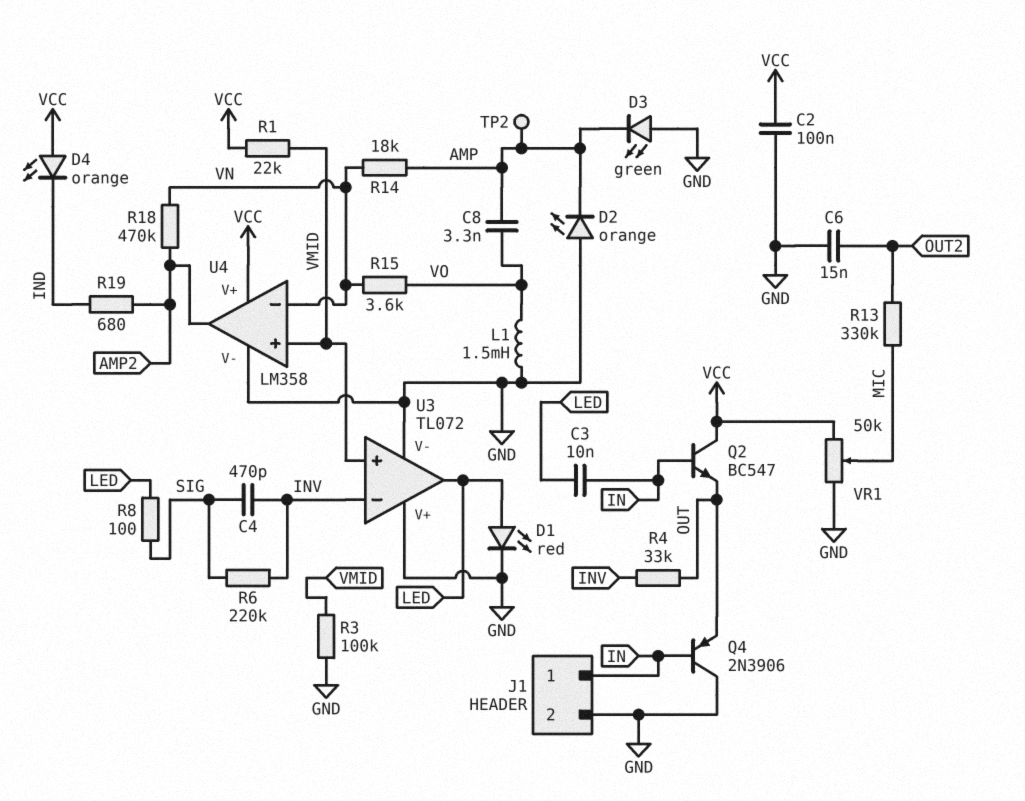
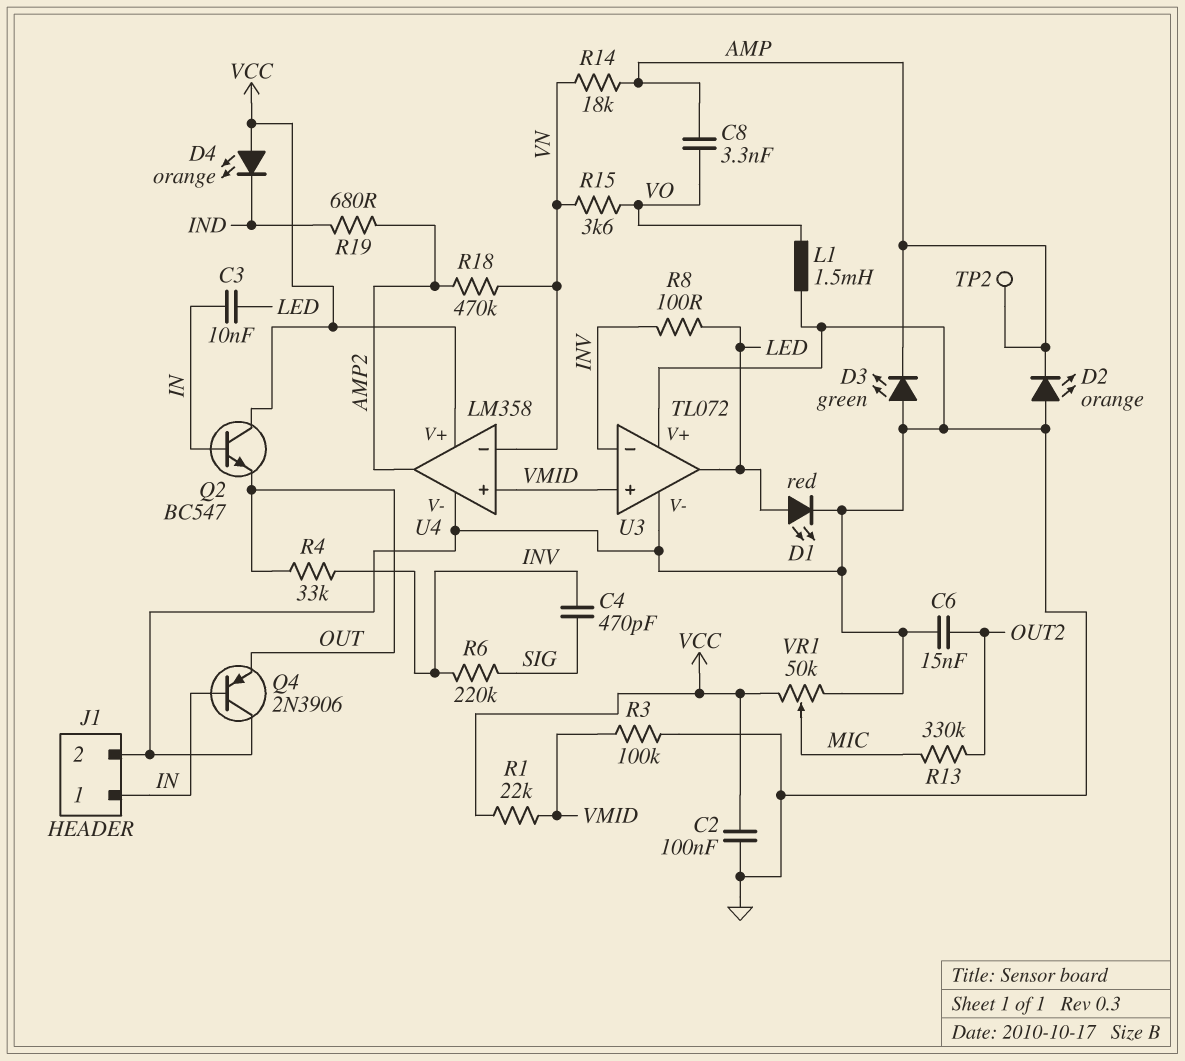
R8: 100 (LED, SIG) -> 100 (INV, LED)

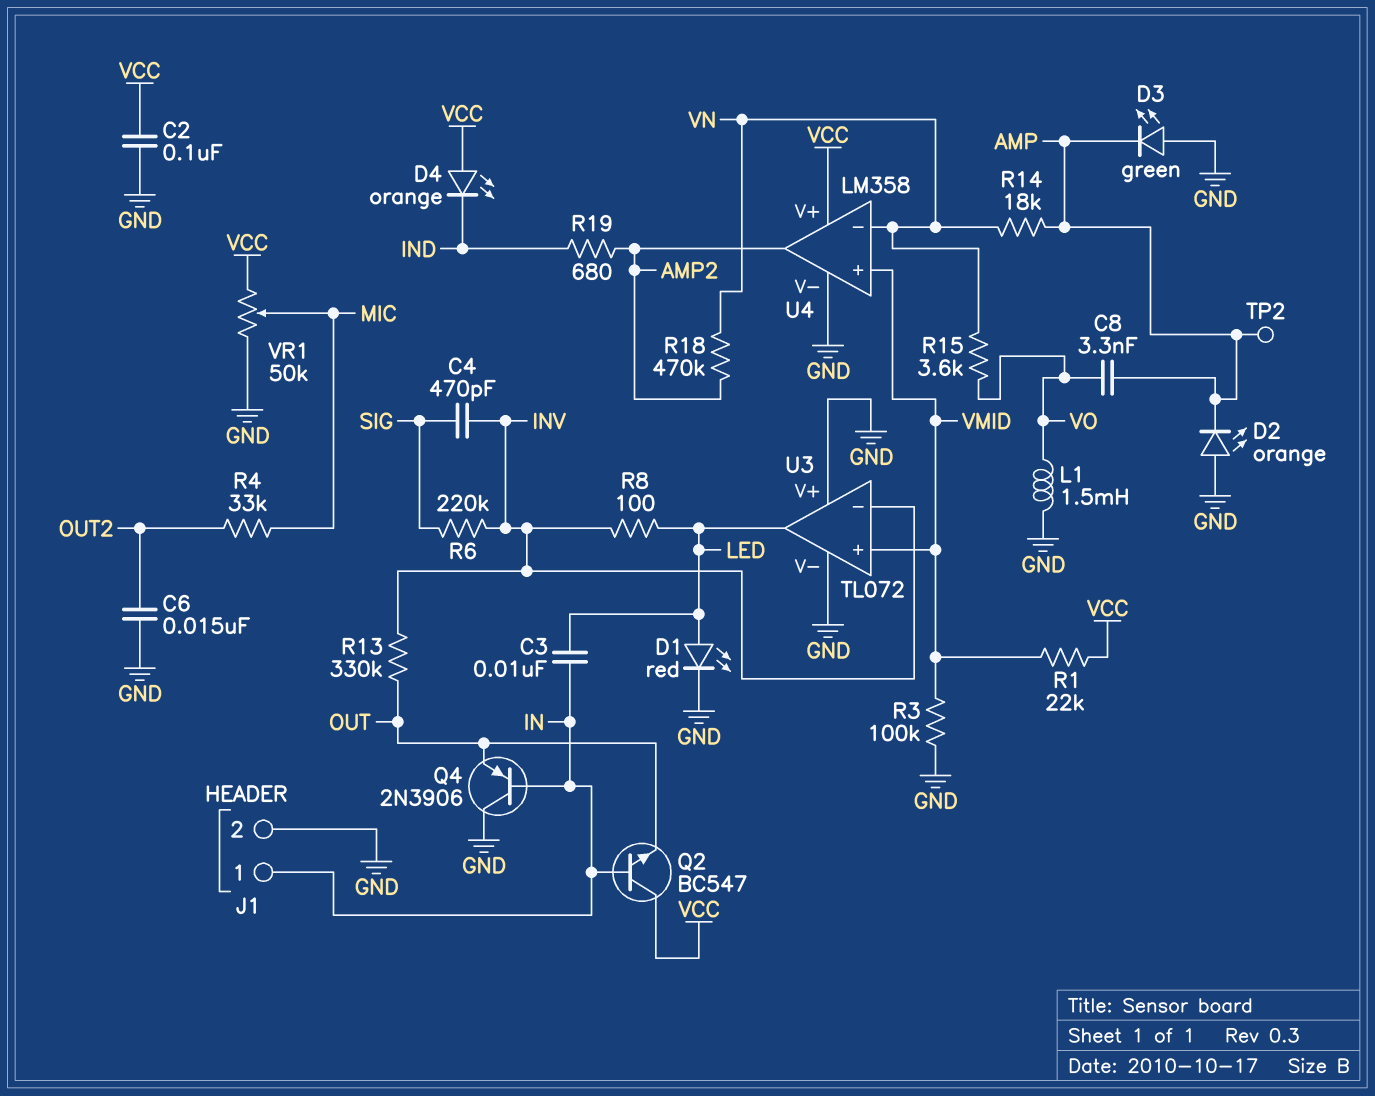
R4: 33k (INV, OUT) -> 33k (MIC, OUT2)
R13: 330k (MIC, OUT2) -> 330k (INV, OUT)

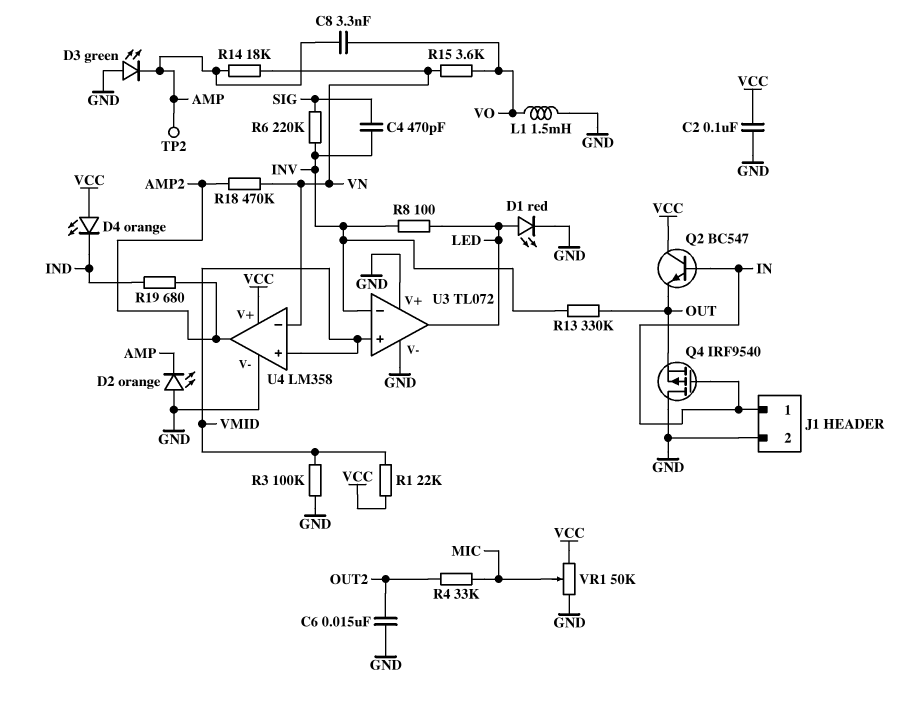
C3: 10nF (IN, LED) -> none
Q4: PNP 2N3906 (B IN, C GND, E OUT) -> PMOS IRF9540 (G IN, D GND, S OUT)

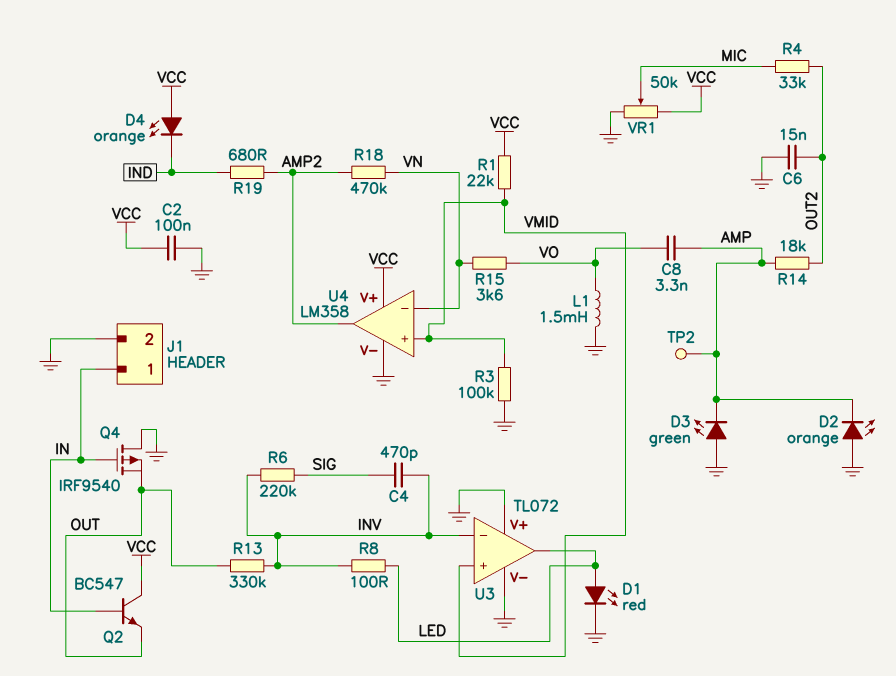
R14: 18k (AMP, VN) -> 18k (AMP, OUT2)

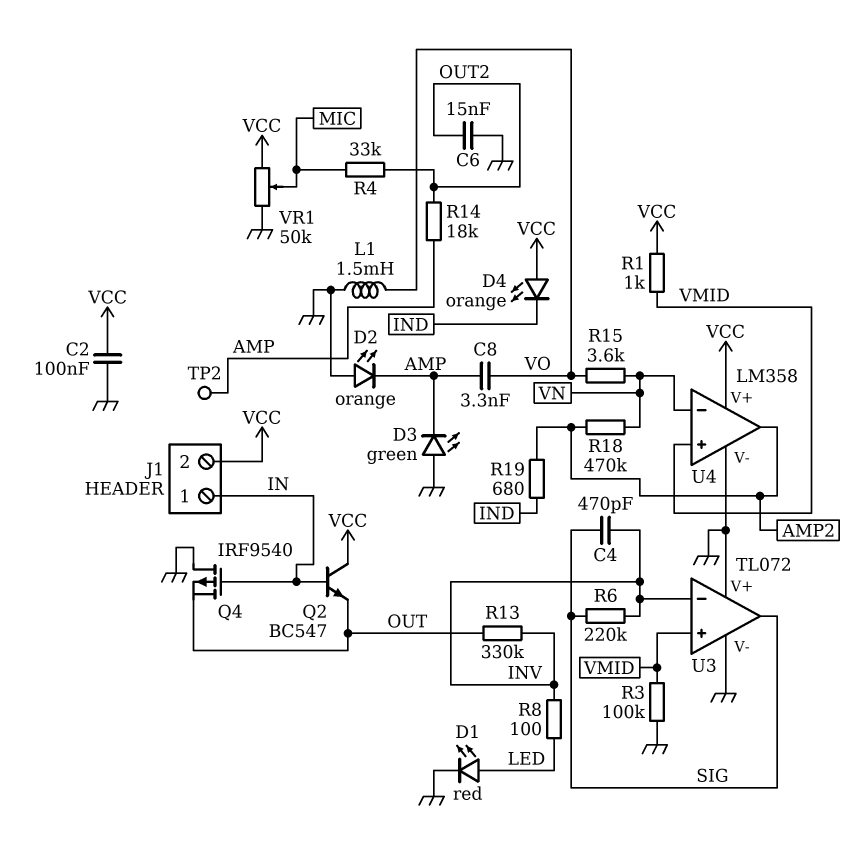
J1 pin 2: GND -> VCC
R1: 22k (VCC, VMID) -> 1k (VCC, VMID)
U3 pin out: LED -> SIG

